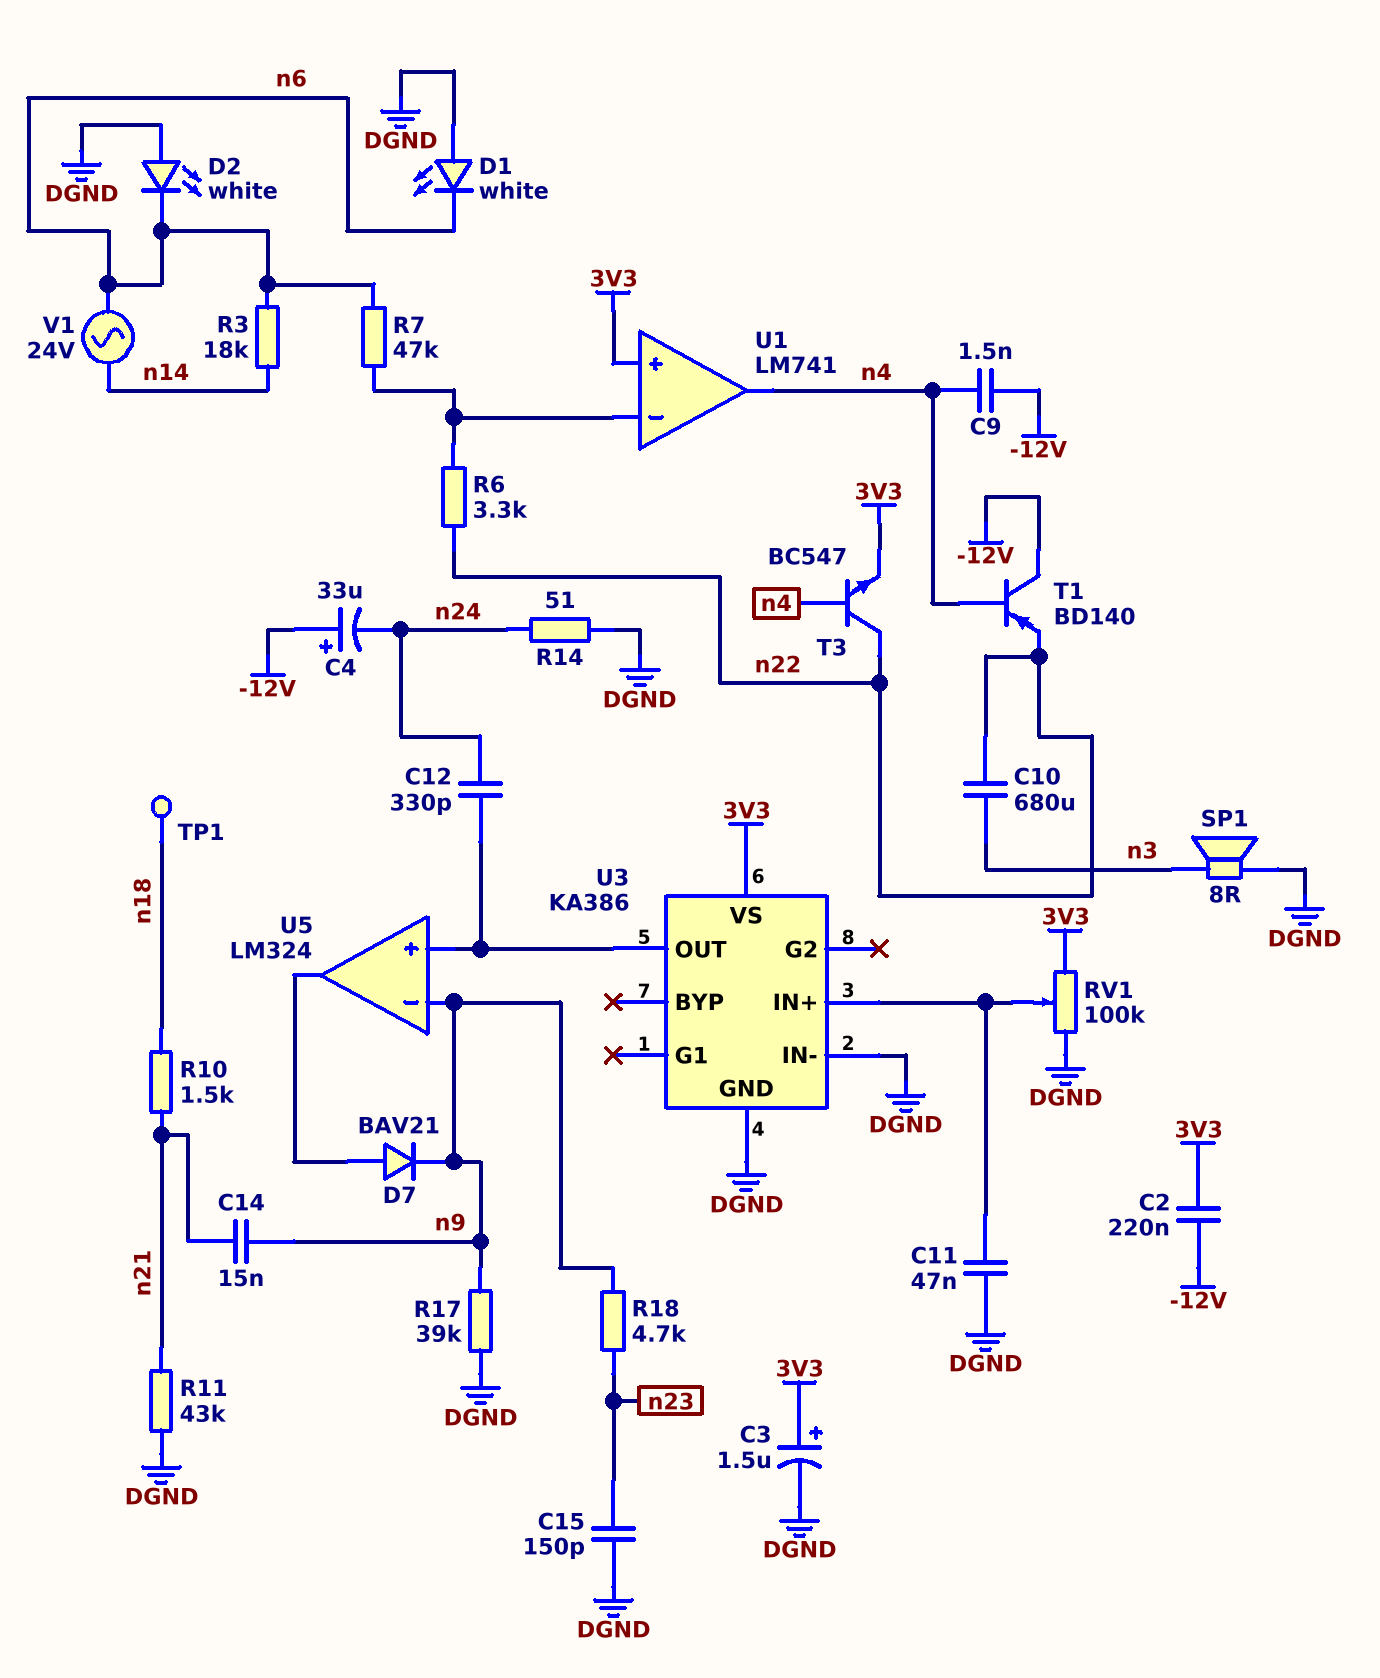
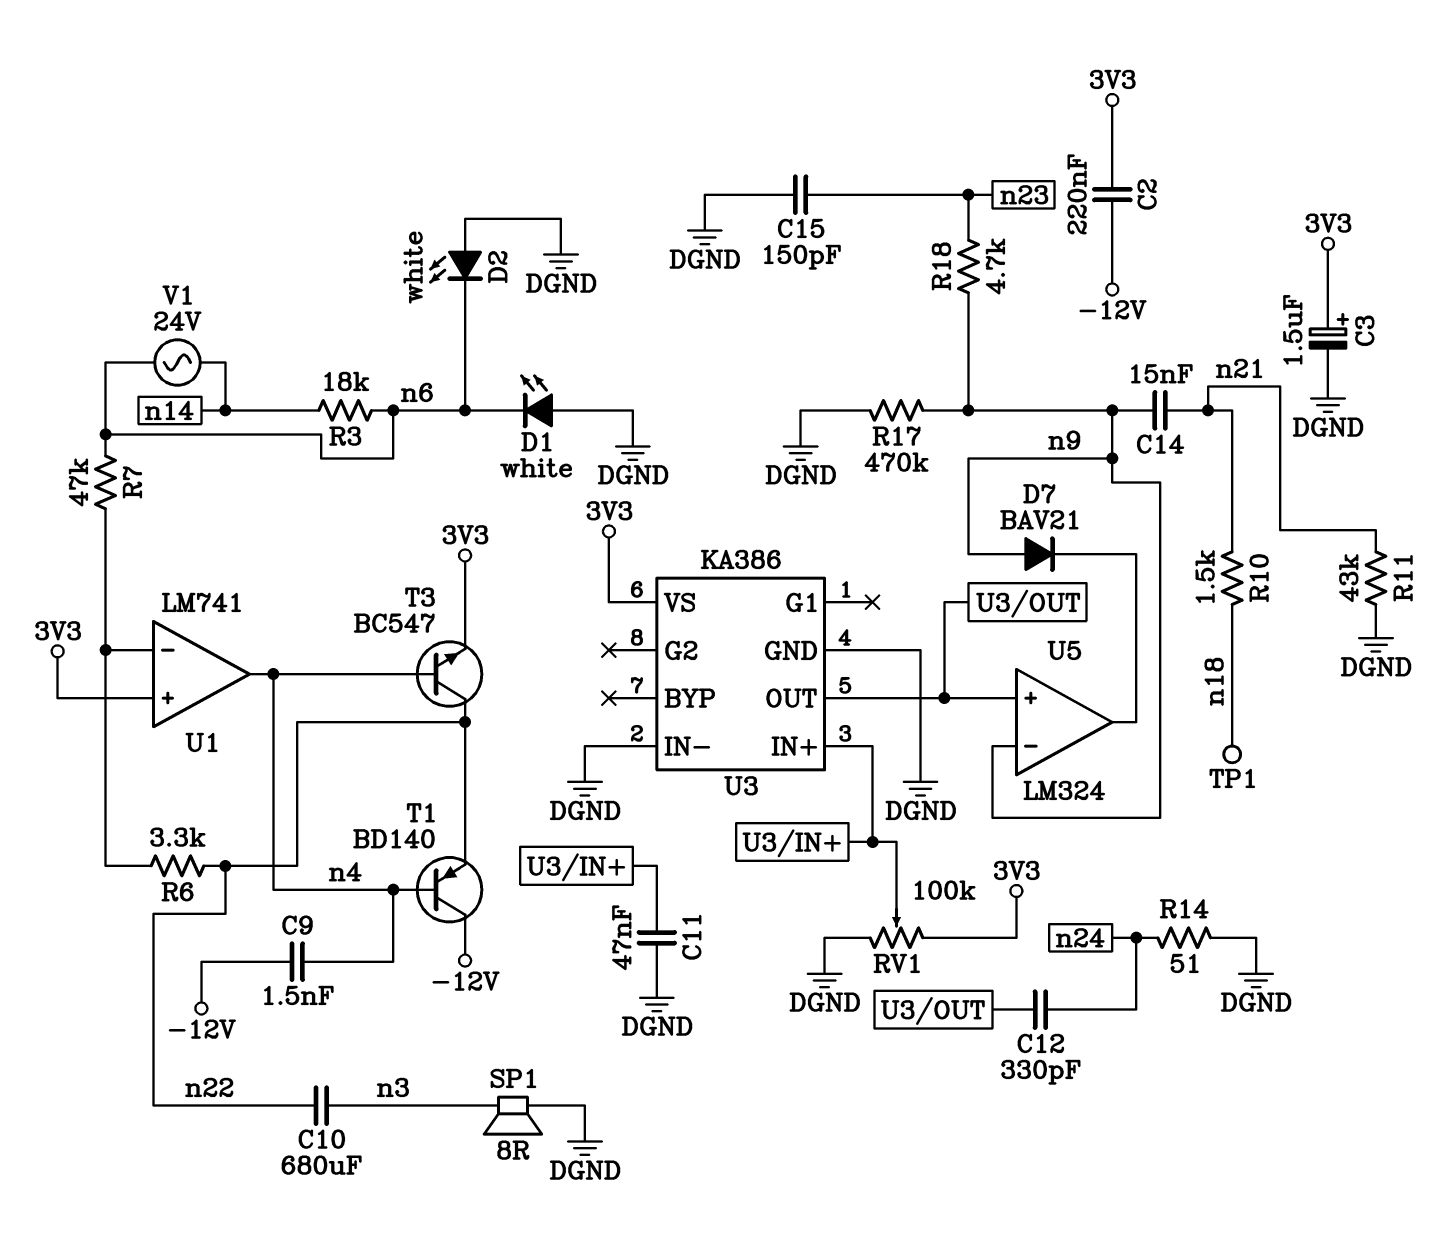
C4: 33uF (plus -12V, minus n24) -> none
D7: diode BAV21 (A U5/out, K n9) -> diode BAV21 (A n9, K U5/out)
R17: 39k (DGND, n9) -> 470k (DGND, n9)

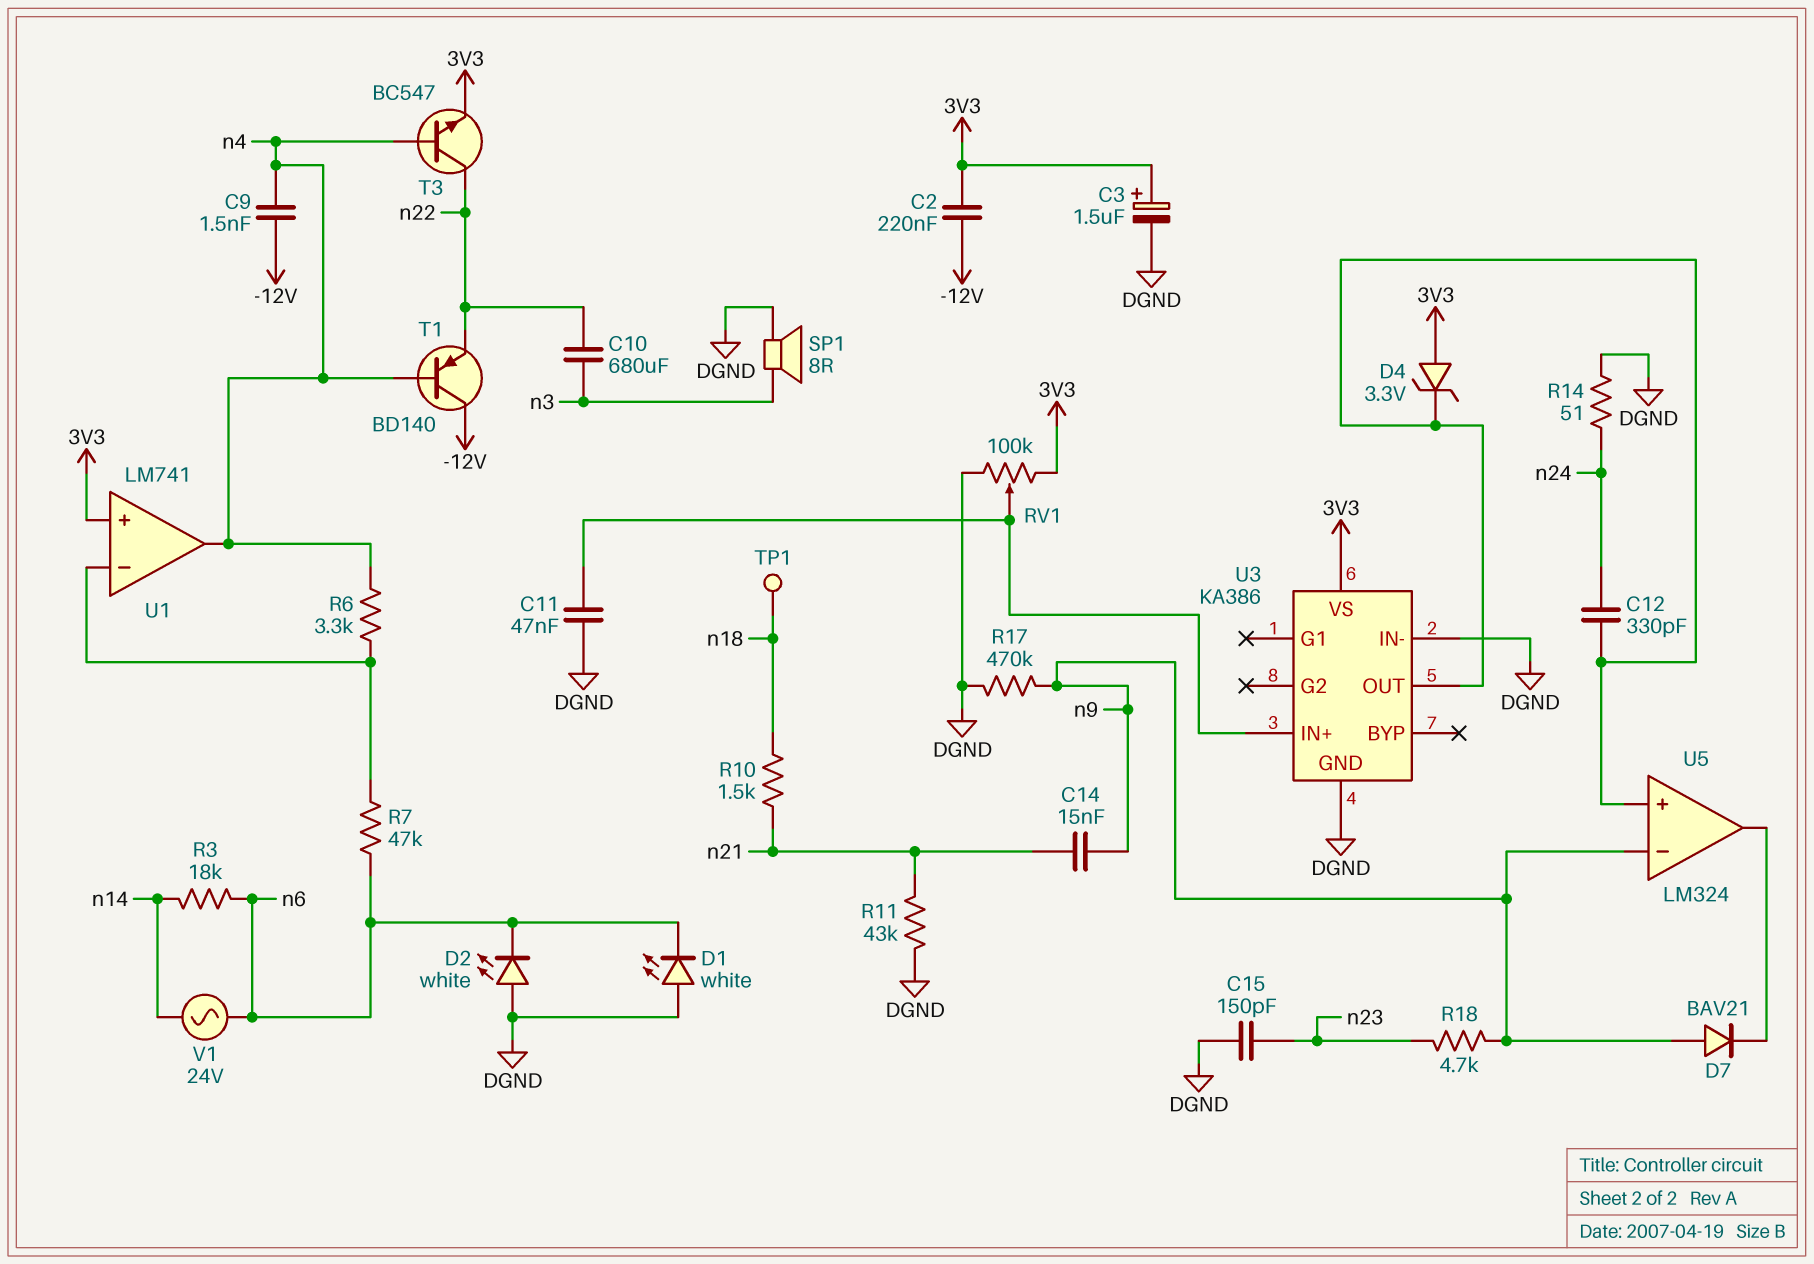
D4: none -> zener 3.3V (A 3V3, K U3/OUT)
R6: 3.3k (U1/in-, n22) -> 3.3k (U1/in-, n4)

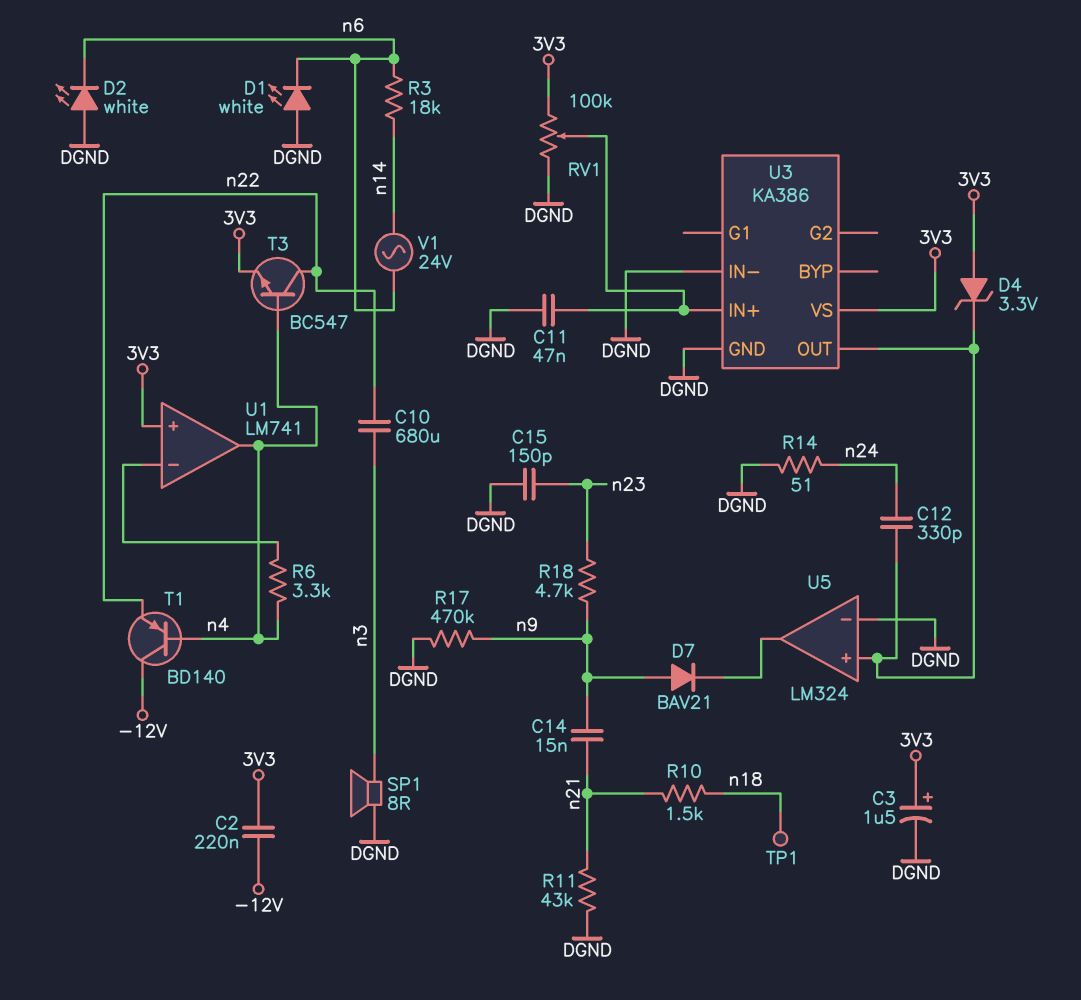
C9: 1.5nF (-12V, n4) -> none
R7: 47k (U1/in-, n6) -> none
U5 pin in-: n9 -> DGND

